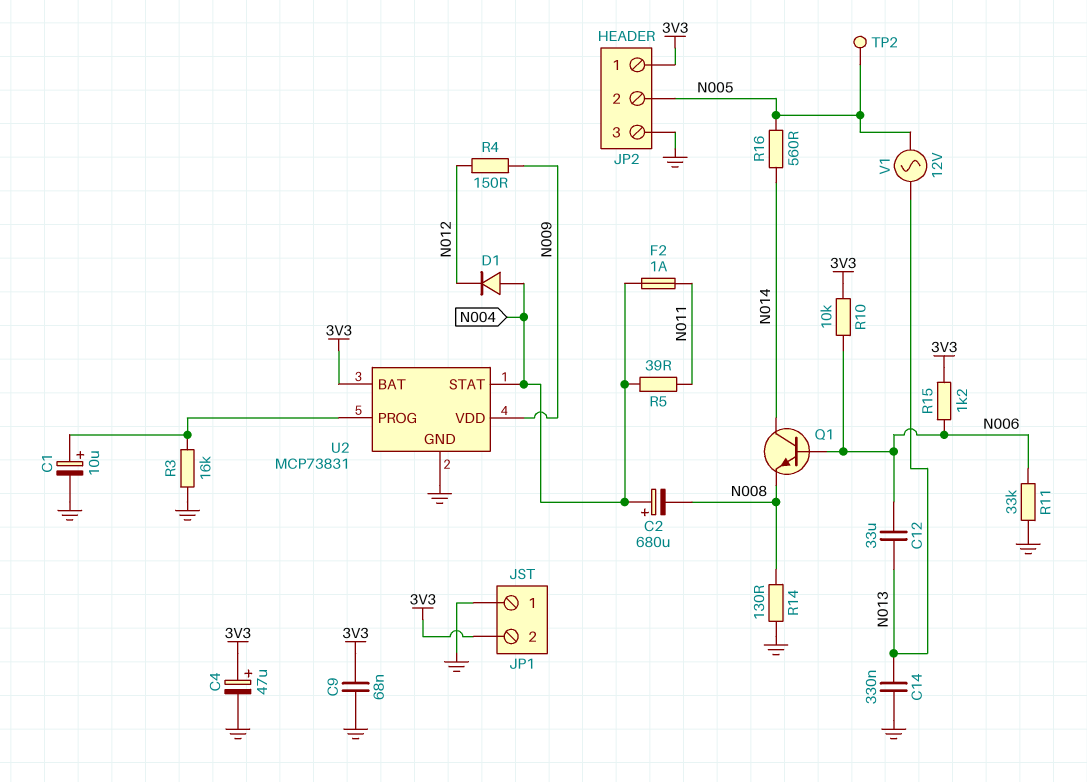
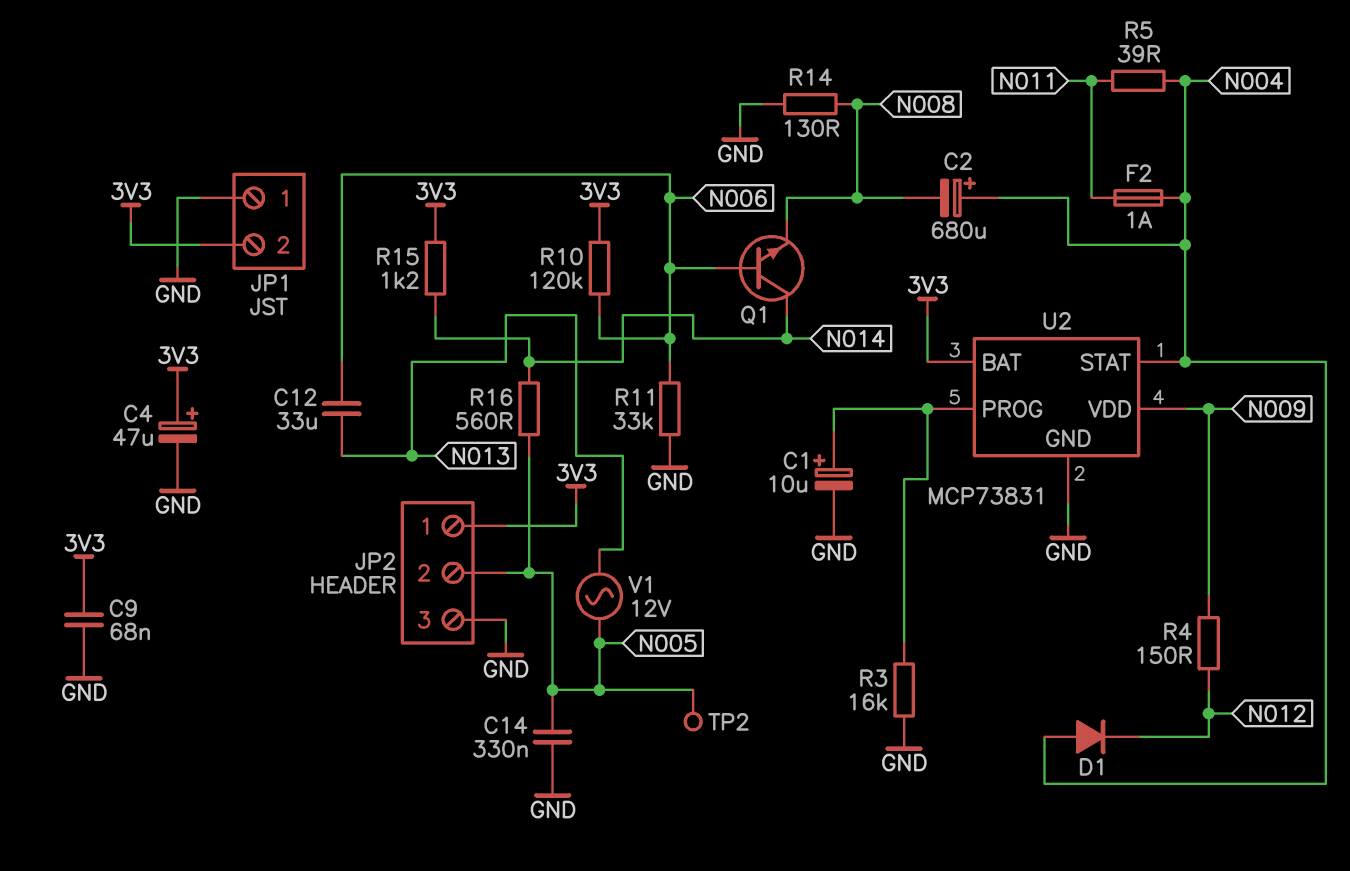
C14: 330nF (GND, N013) -> 330nF (GND, N005)
R10: 10k (3V3, N006) -> 120k (3V3, N006)
R15: 1.2k (3V3, N006) -> 1.2k (3V3, N014)

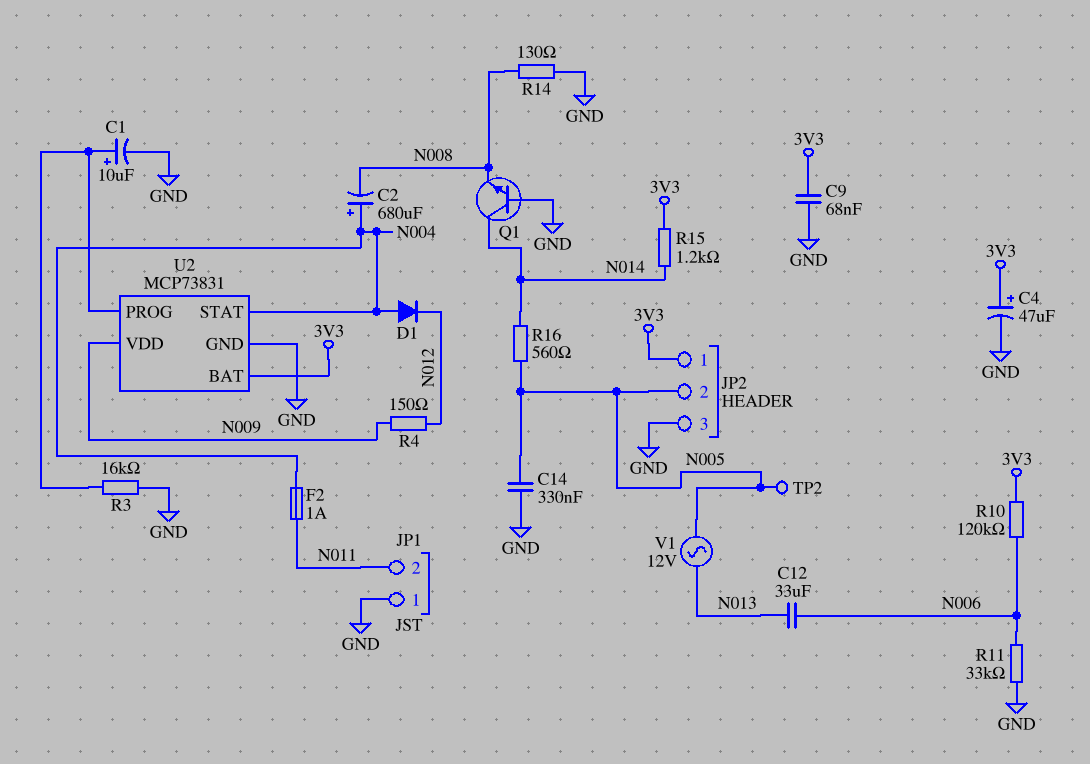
JP1 pin 2: 3V3 -> N011
Q1: NPN (B N006, C N014, E N008) -> NPN (B GND, C N014, E N008)
R5: 39 (N004, N011) -> none

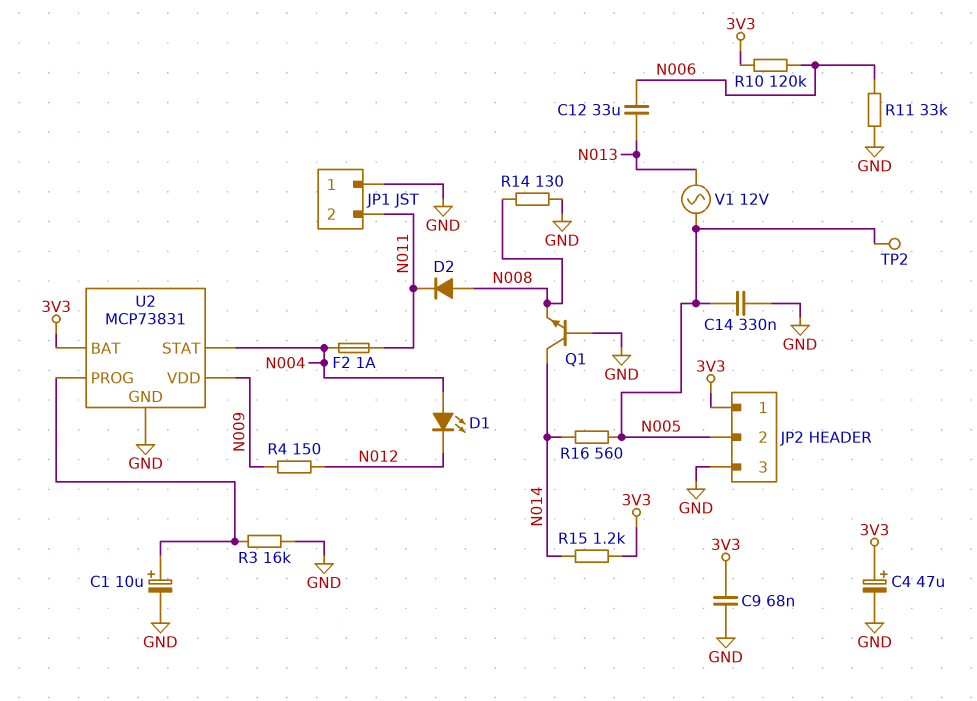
C2: 680uF (plus N004, minus N008) -> none
D1: diode (A N004, K N012) -> LED (A N004, K N012)
D2: none -> diode (A N008, K N011)

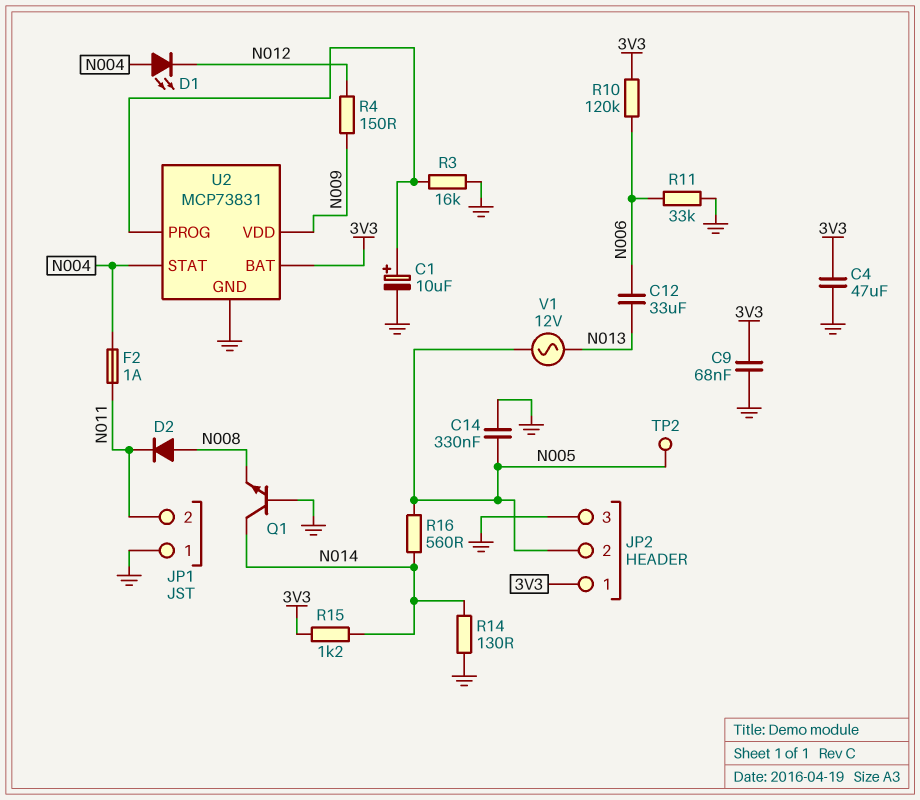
C4: 47uF (plus 3V3, minus GND) -> 47uF (3V3, GND)
R14: 130 (GND, N008) -> 130 (GND, N014)

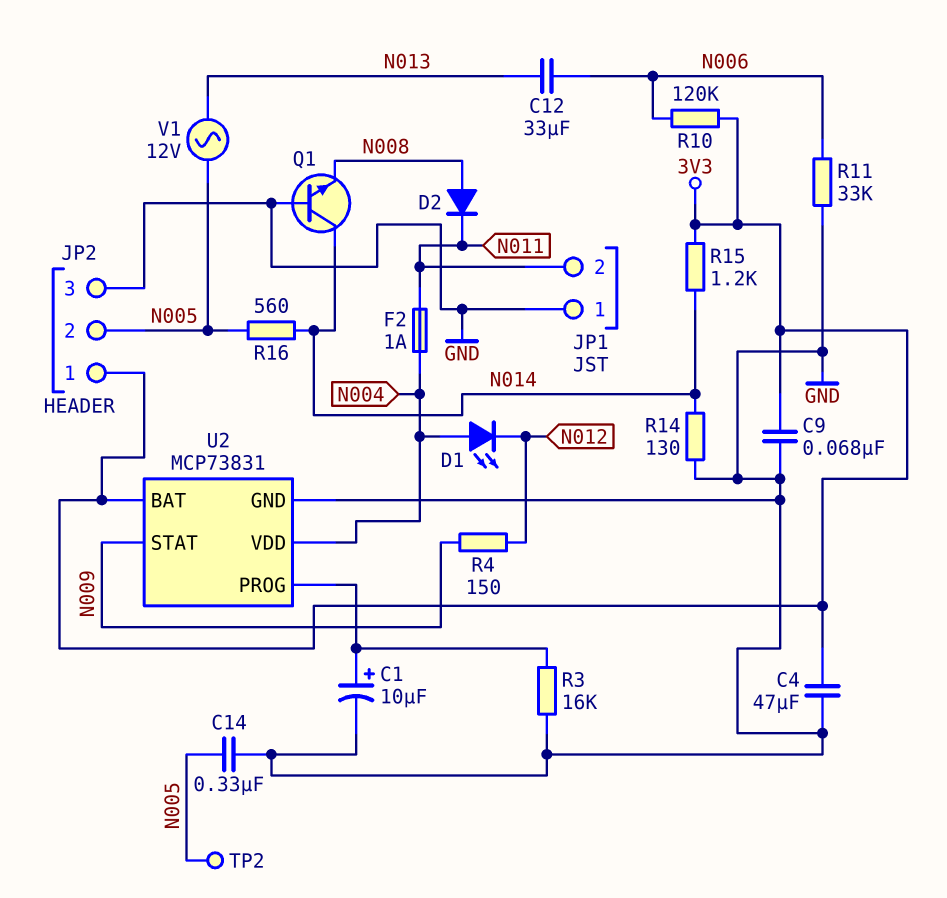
U2 pin STAT: N004 -> N009
U2 pin VDD: N009 -> N004

